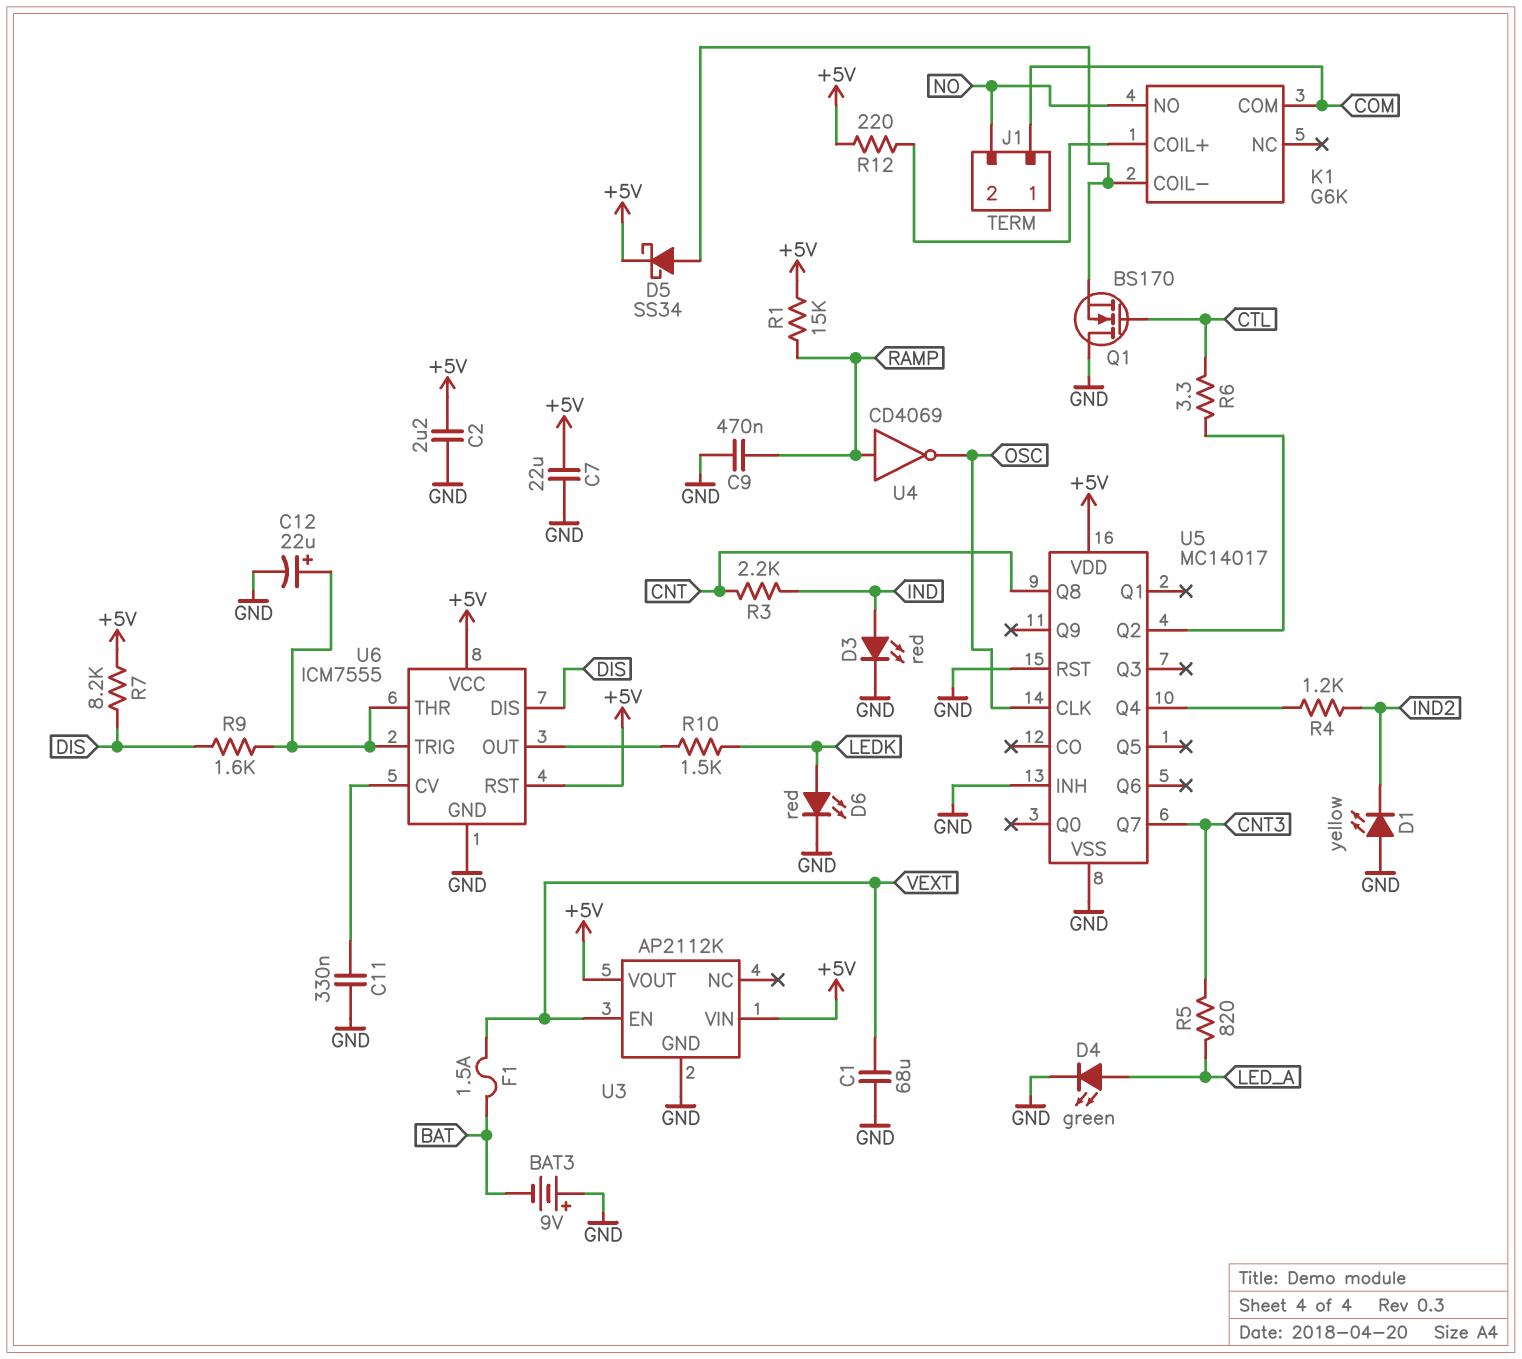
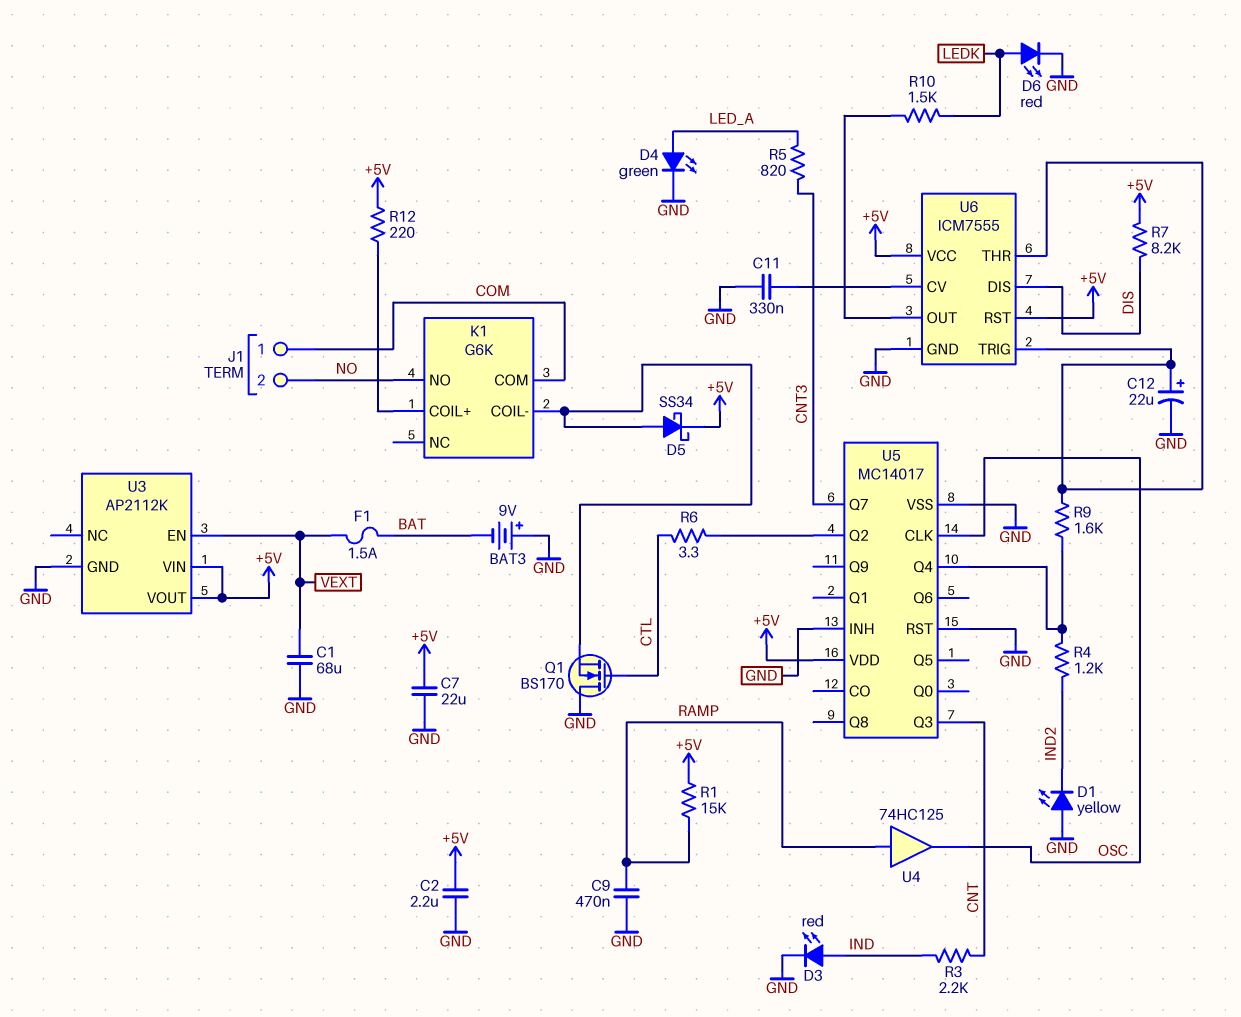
R9: 1.6k (DIS, U6/THR) -> 1.6k (U5/Q4, U6/THR)
U4: NOT CD4069 (in RAMP, out OSC) -> buffer 74HC125 (in RAMP, out OSC)
U5 pin Q3: none -> CNT
U5 pin Q8: CNT -> none

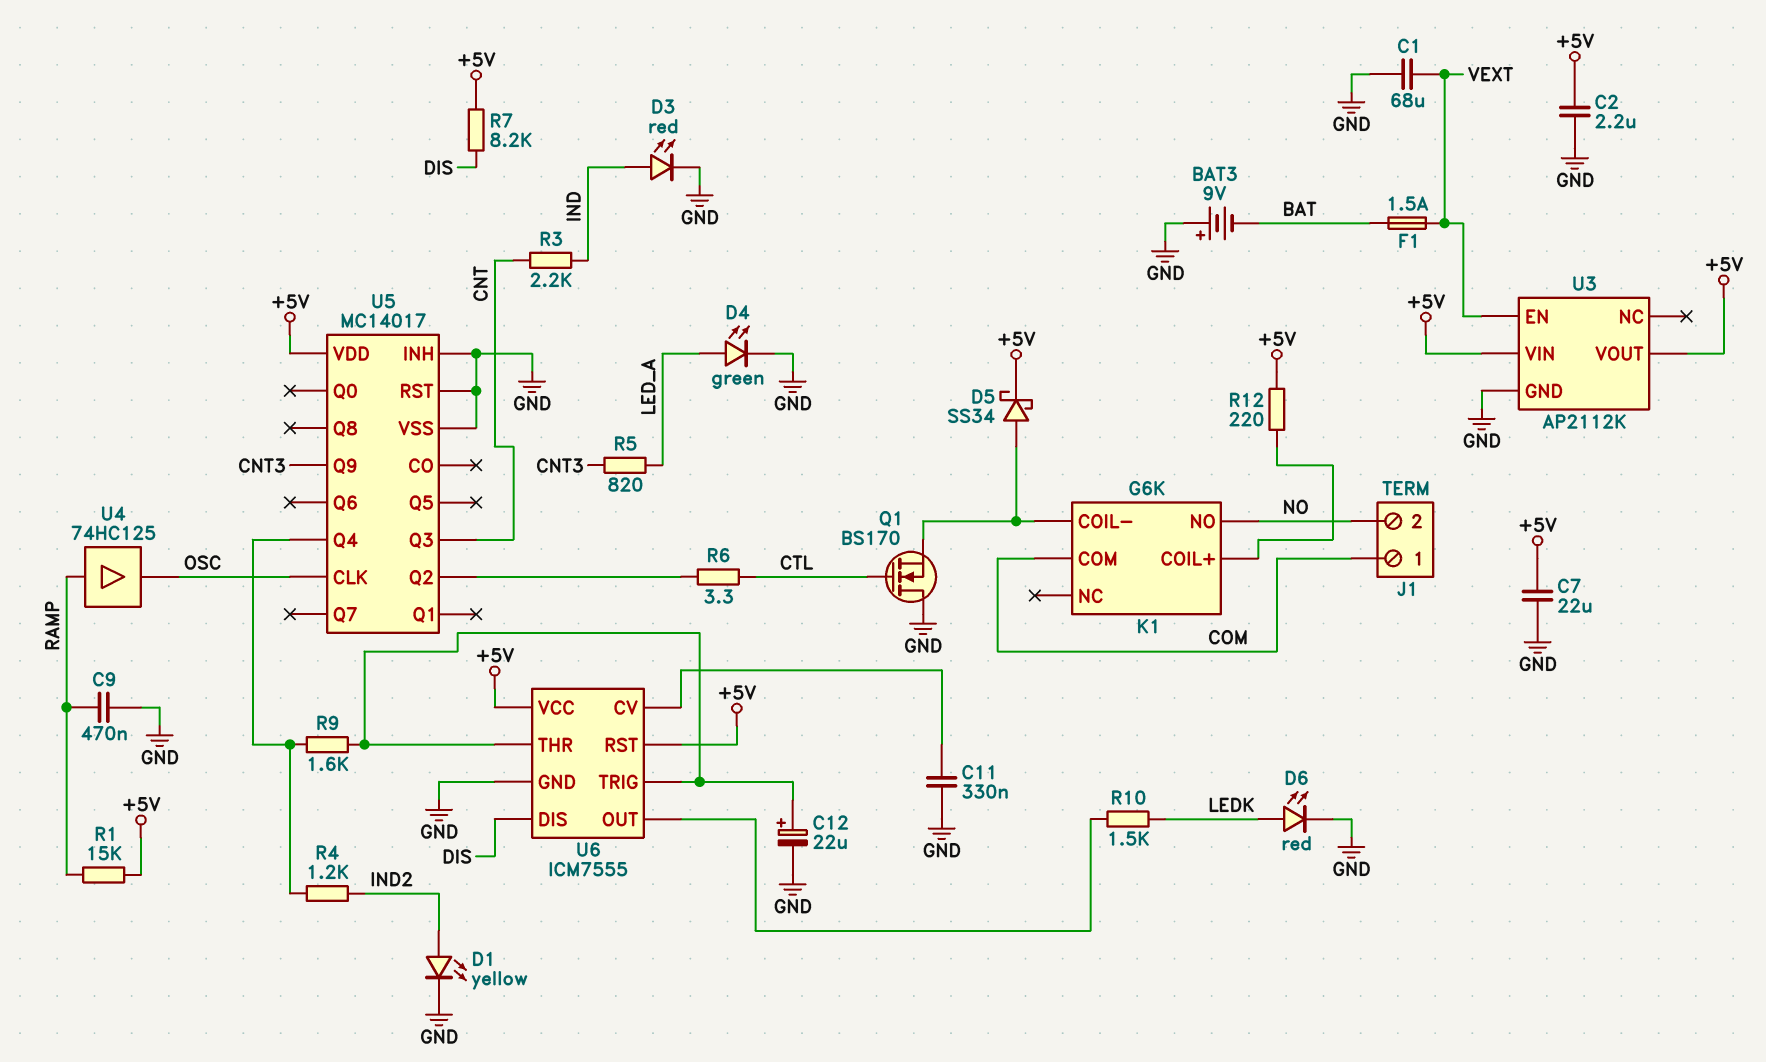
D1: LED yellow (A GND, K IND2) -> LED yellow (A IND2, K GND)
U5 pin Q7: CNT3 -> none
U5 pin Q9: none -> CNT3

